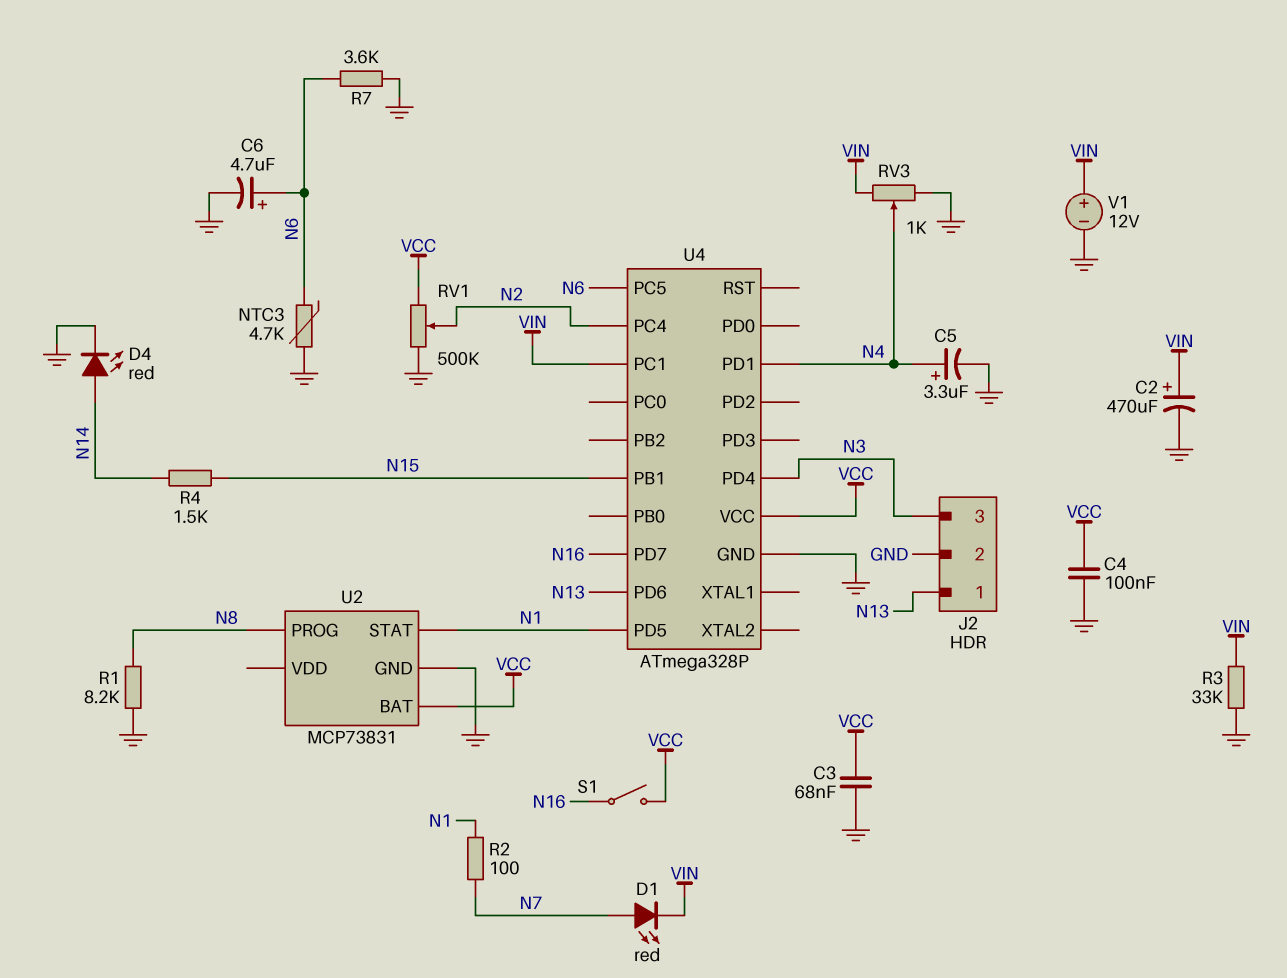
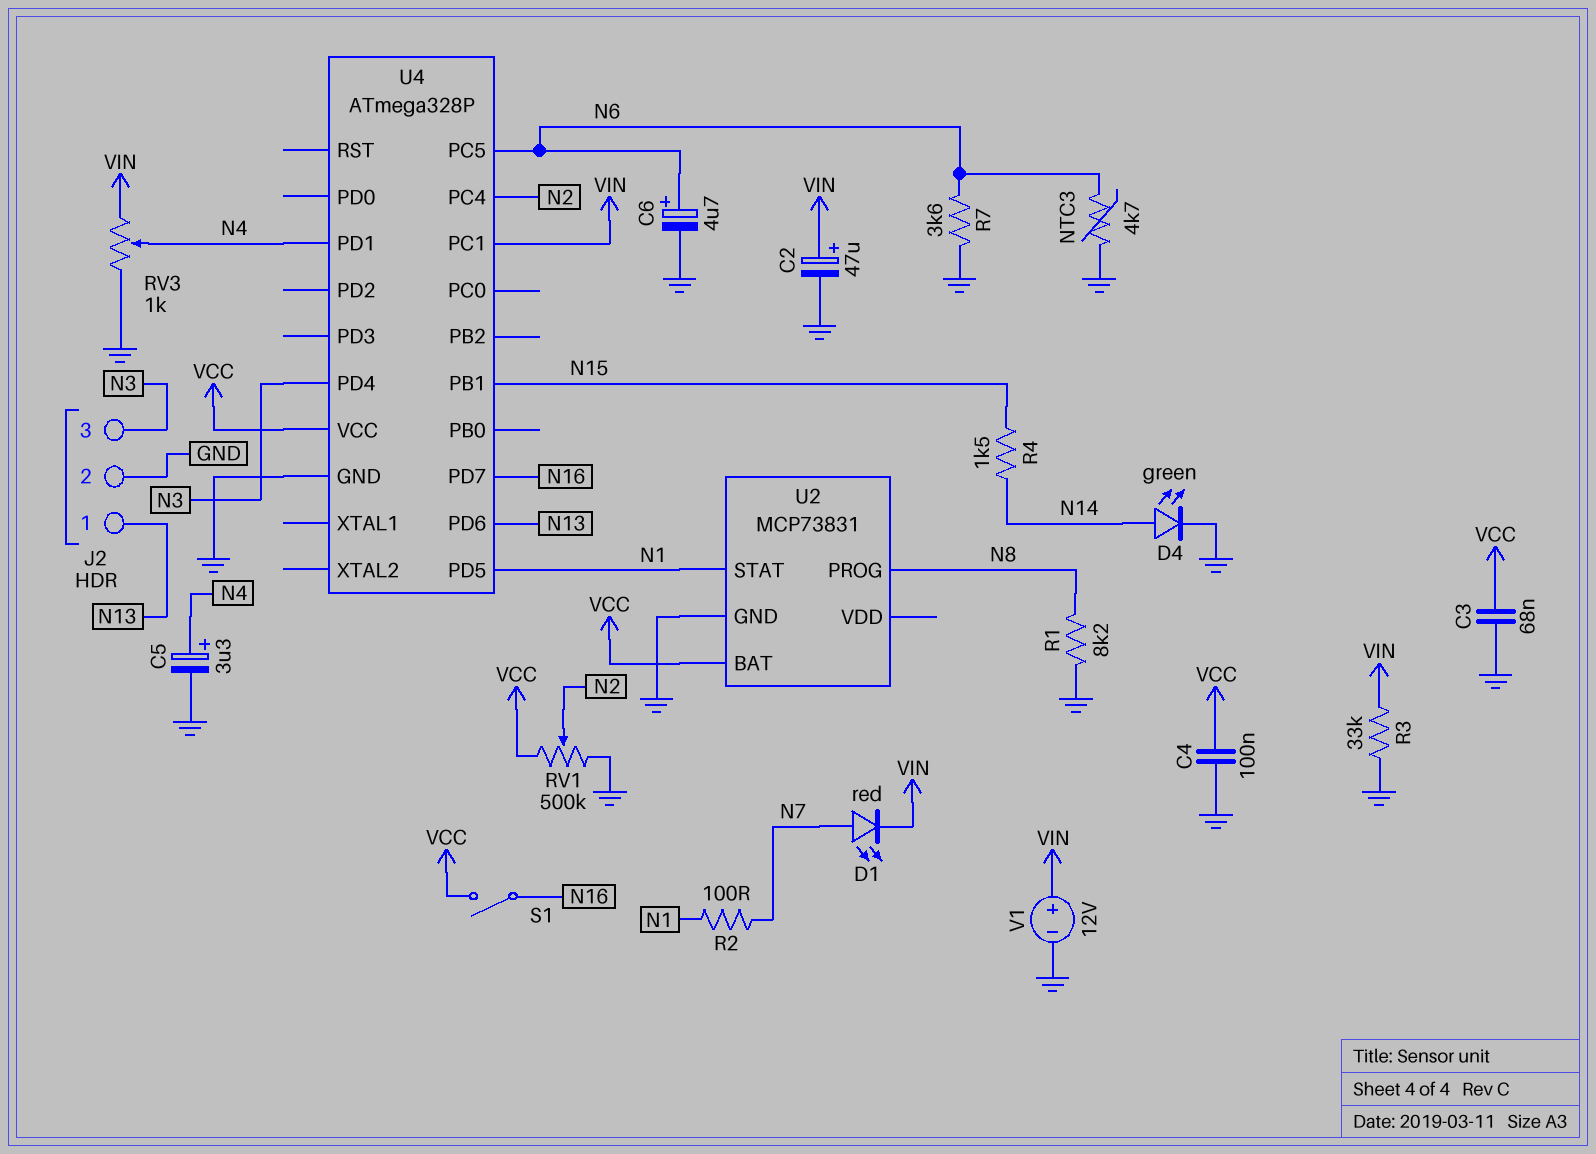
C2: 470uF (plus VIN, minus GND) -> 47uF (plus VIN, minus GND)
D4: LED red (A N14, K GND) -> LED green (A N14, K GND)

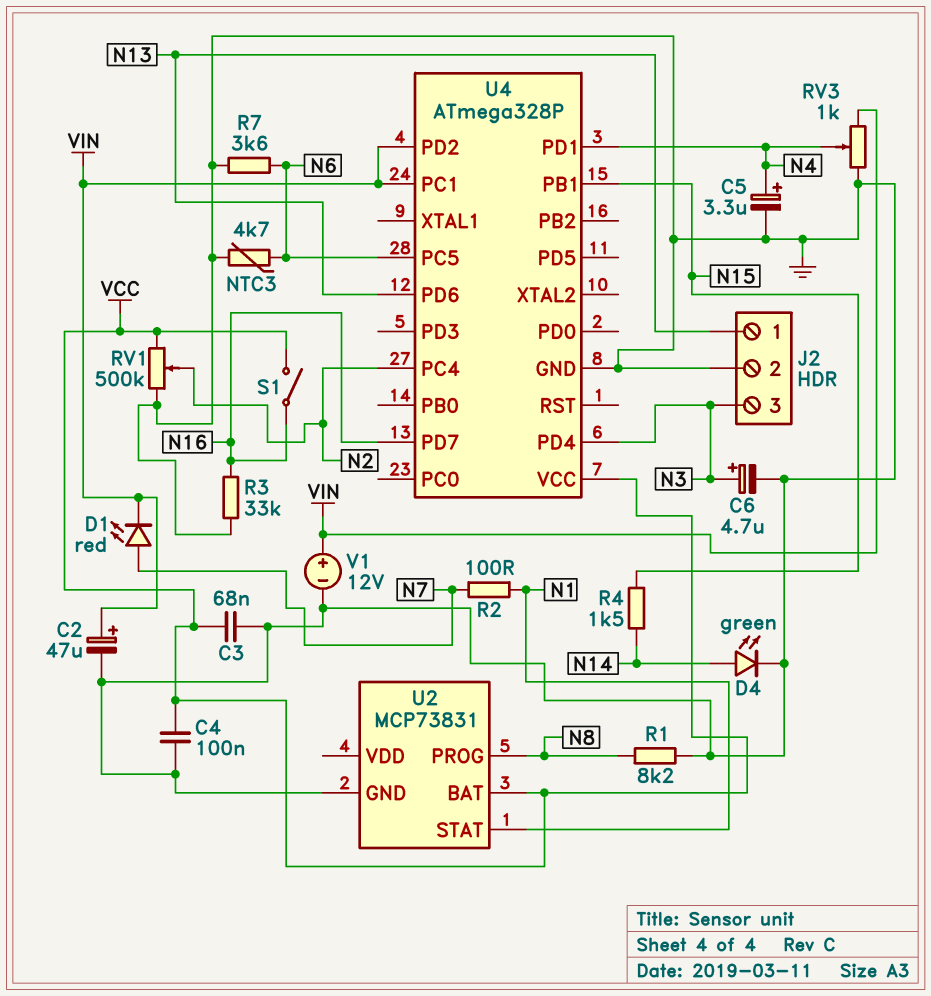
C6: 4.7uF (plus N6, minus GND) -> 4.7uF (plus N3, minus GND)
R3: 33k (GND, VIN) -> 33k (GND, N16)
U4 pin PD2: none -> VIN
U4 pin PD5: N1 -> none

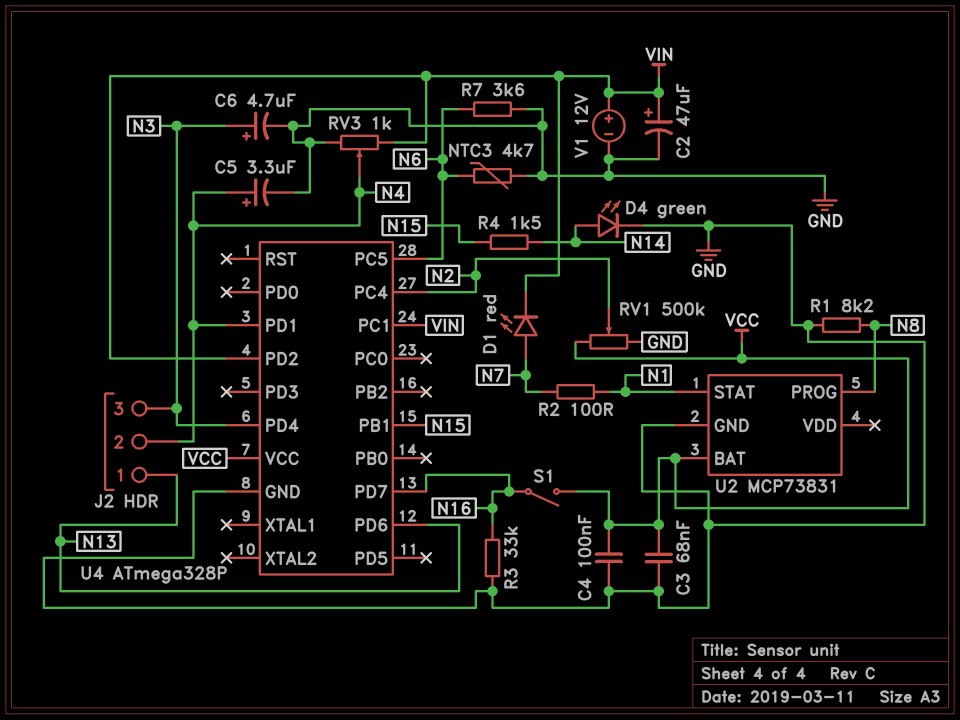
J2 pin 2: GND -> N4

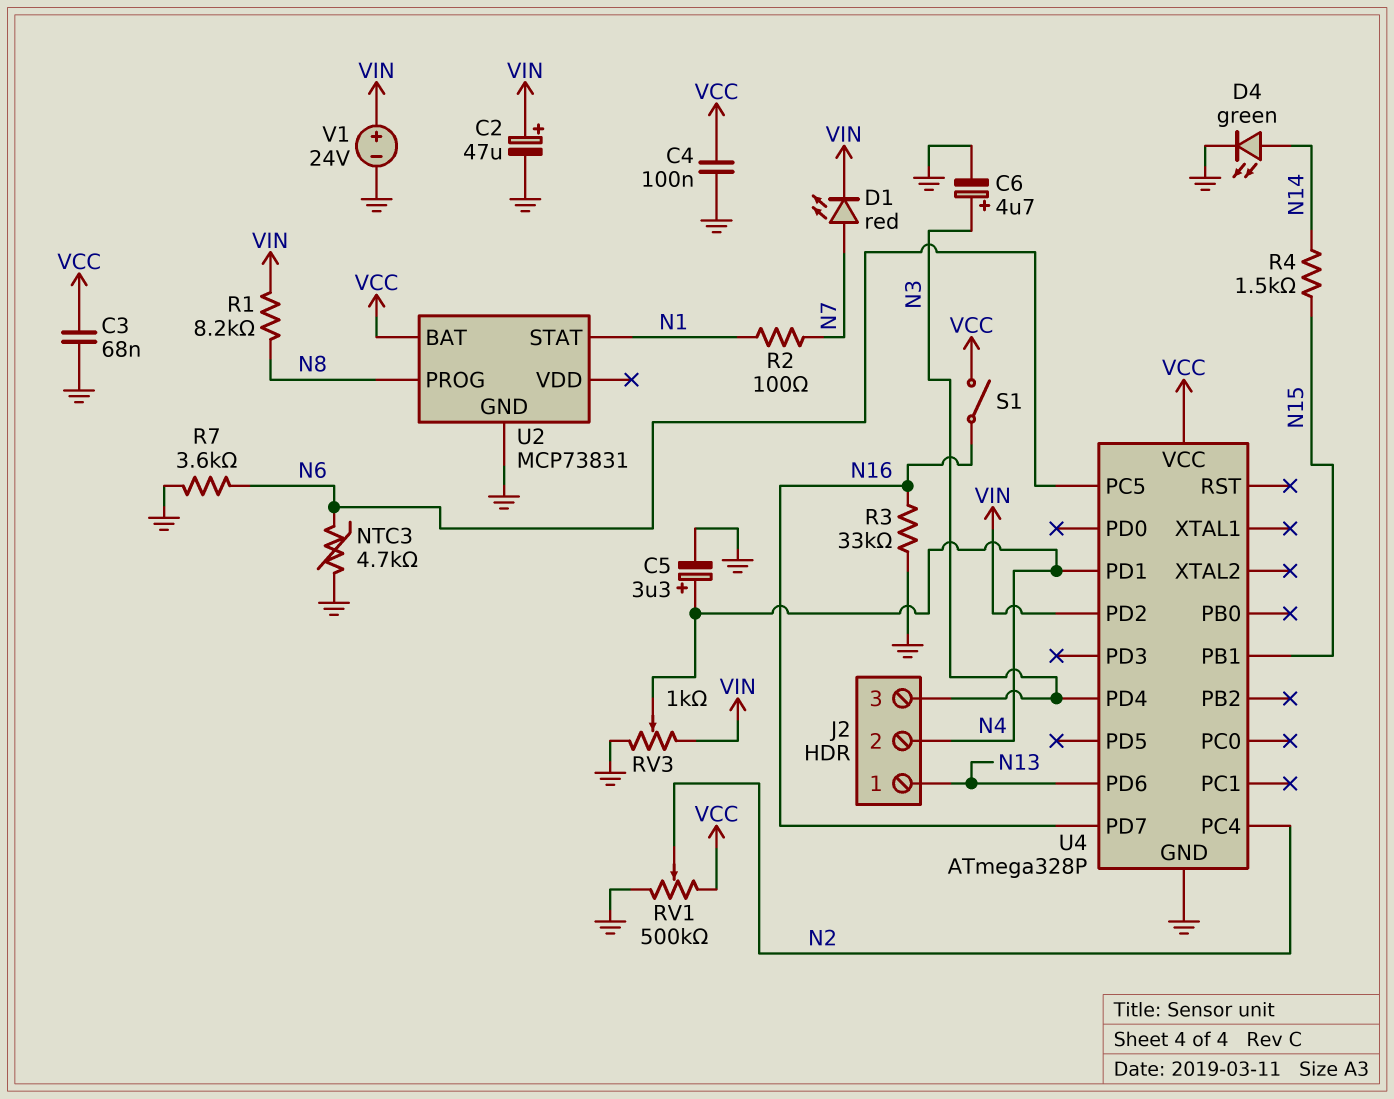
R1: 8.2k (GND, N8) -> 8.2k (N8, VIN)
U4 pin PC1: VIN -> none
V1: 12V (plus VIN, minus GND) -> 24V (plus VIN, minus GND)

